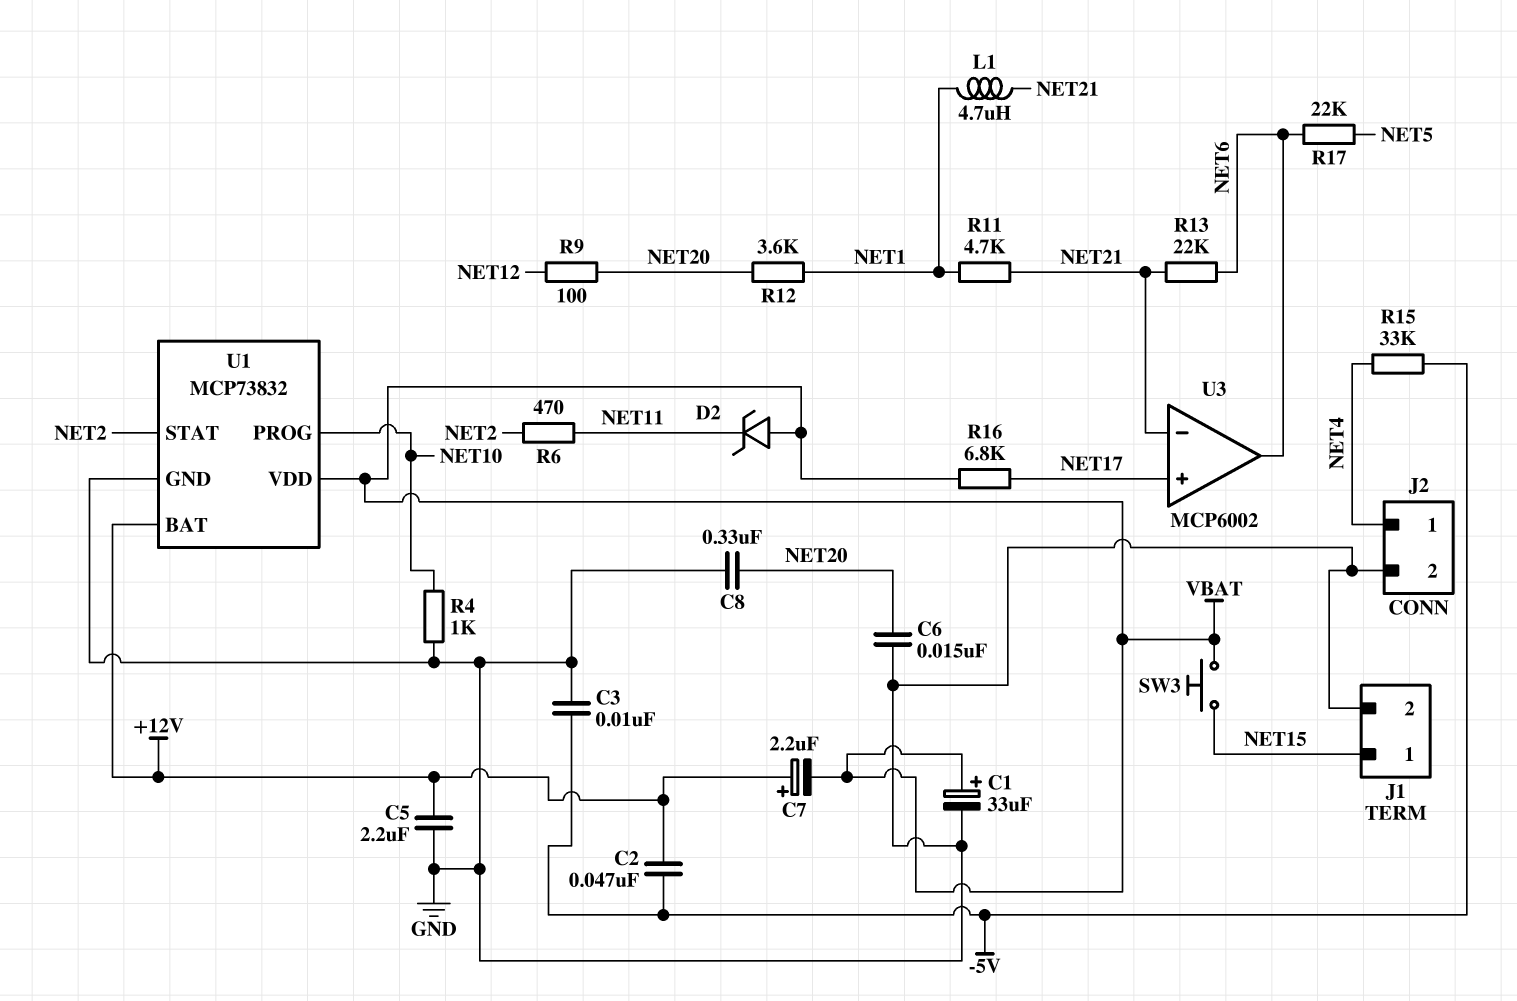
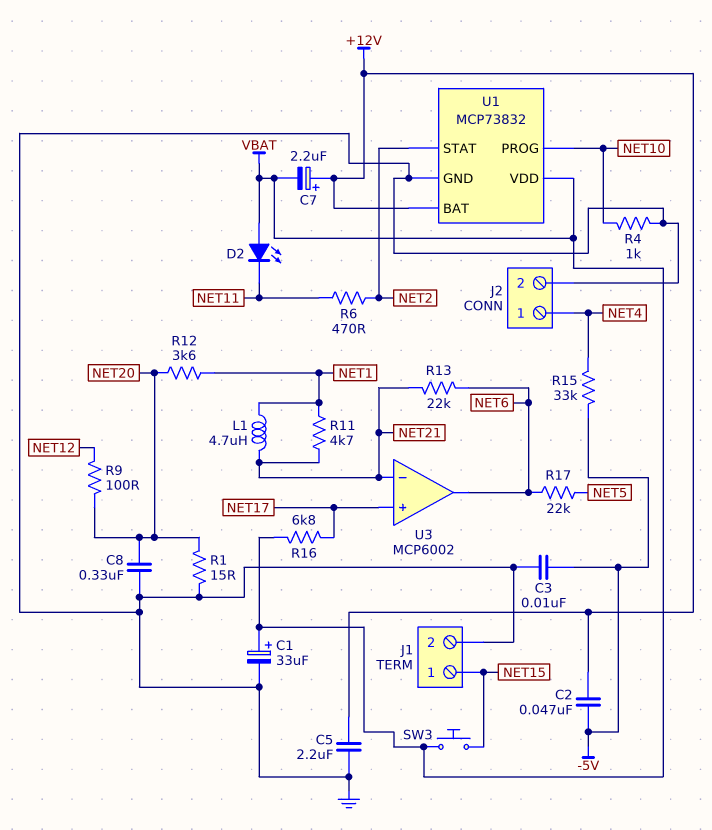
C6: 15nF (GND, NET20) -> none
D2: zener (A VBAT, K NET11) -> LED (A VBAT, K NET11)
R1: none -> 15 (GND, NET20)

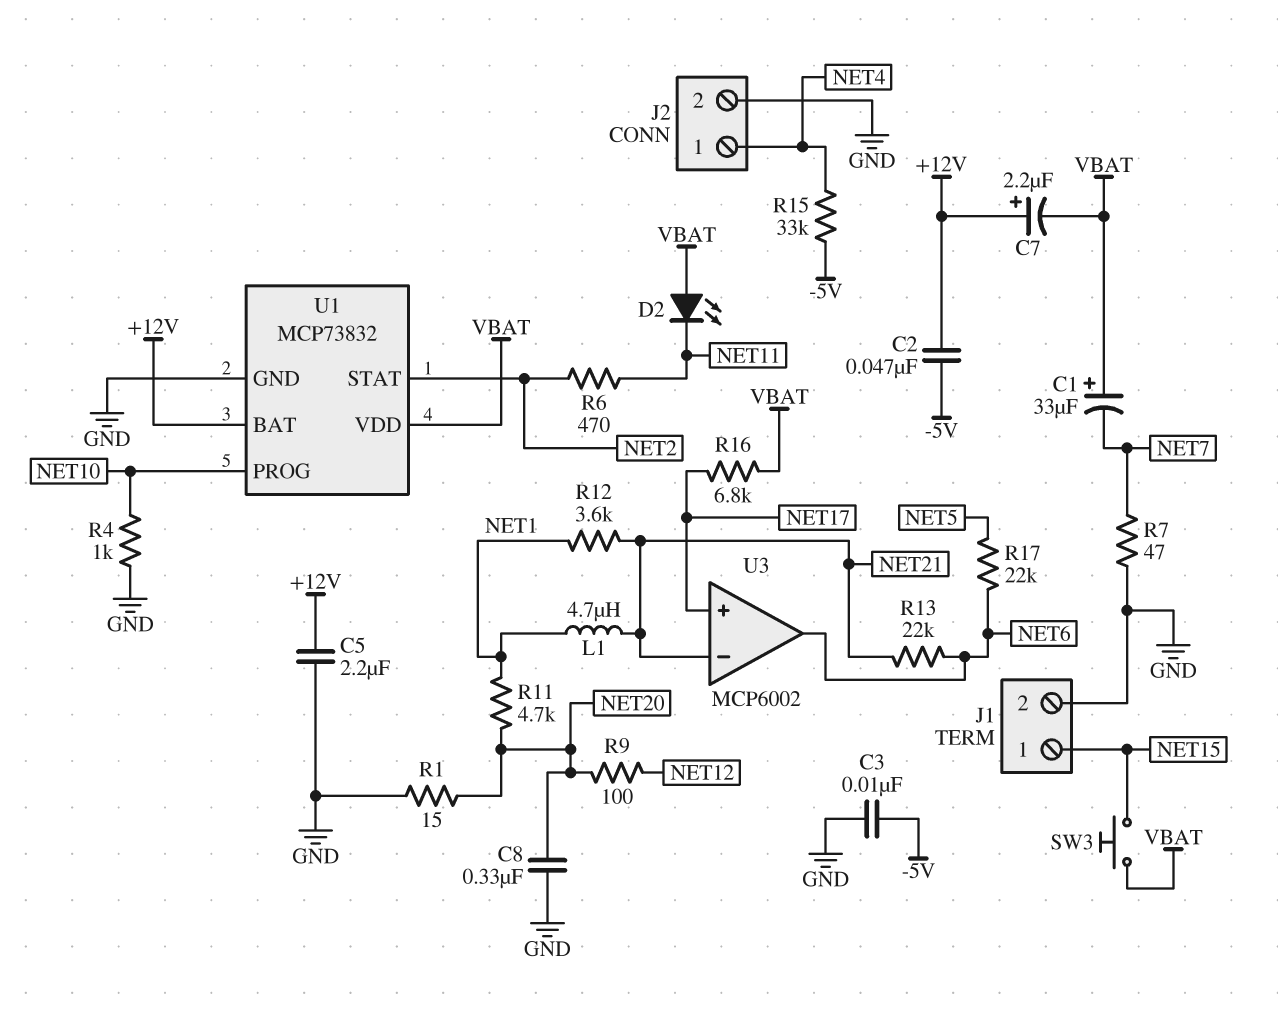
C1: 33uF (plus VBAT, minus GND) -> 33uF (plus VBAT, minus NET7)
R7: none -> 47 (GND, NET7)
R11: 4.7k (NET1, NET21) -> 4.7k (NET1, NET20)
R12: 3.6k (NET1, NET20) -> 3.6k (NET1, NET21)

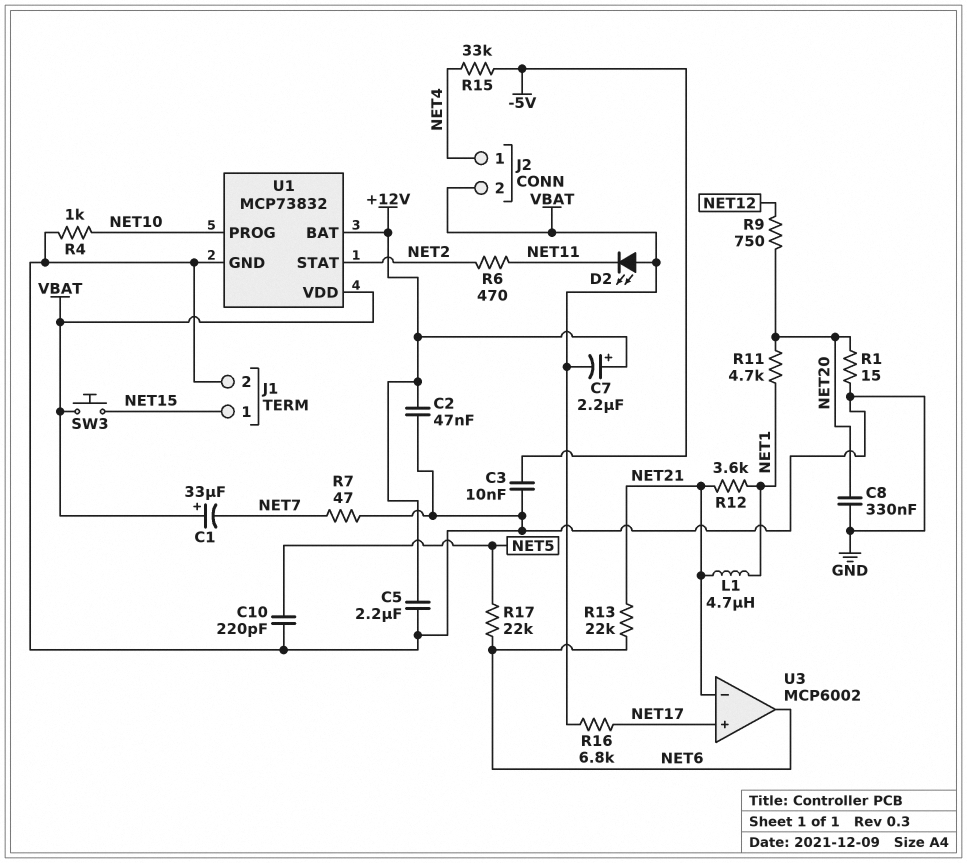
C2: 47nF (+12V, -5V) -> 47nF (+12V, GND)
C10: none -> 220pF (GND, NET5)
J2 pin 2: GND -> VBAT
R9: 100 (NET12, NET20) -> 750 (NET12, NET20)

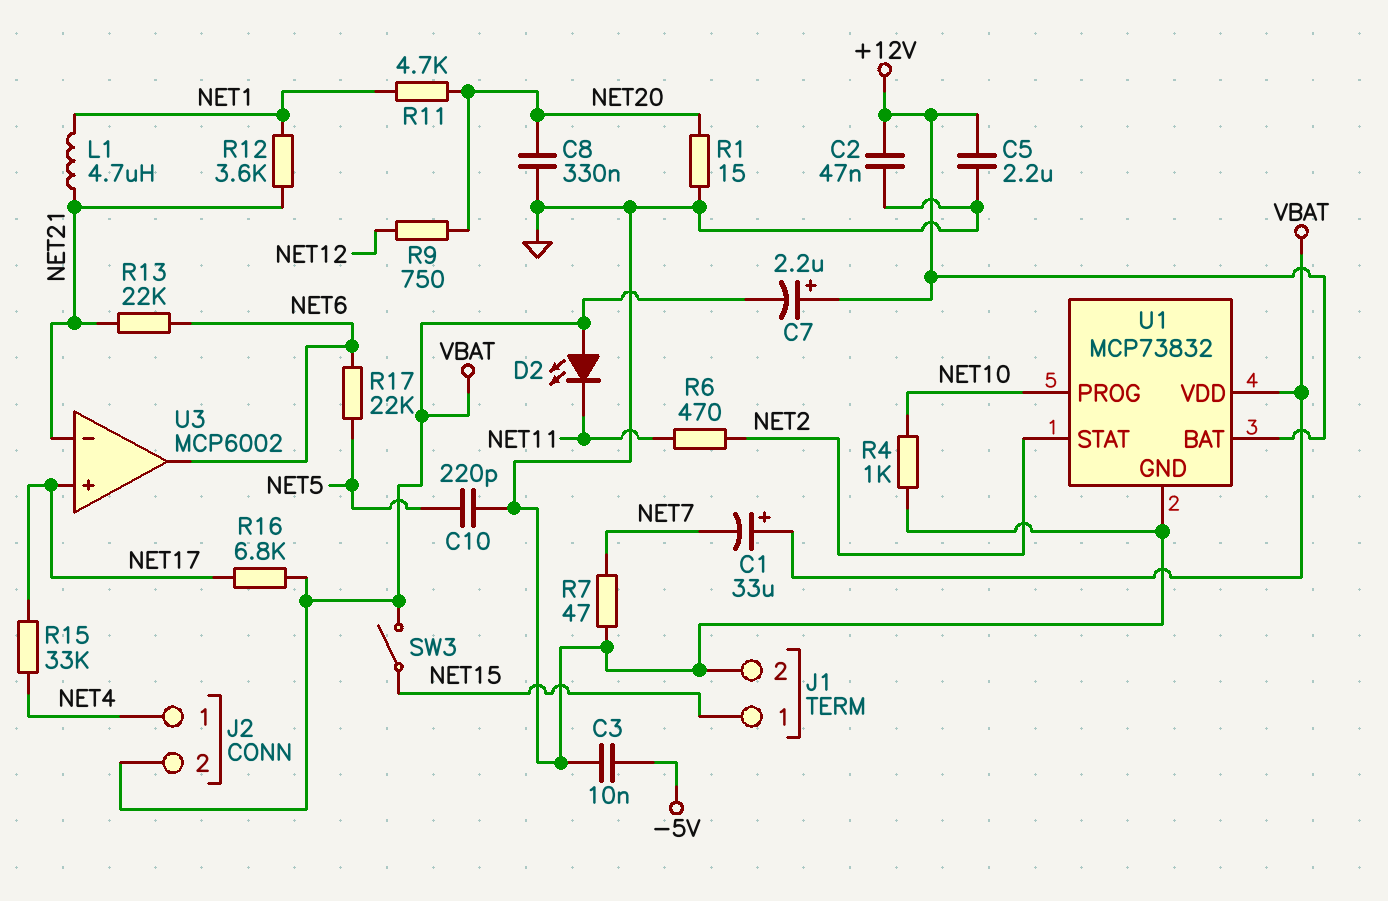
R15: 33k (-5V, NET4) -> 33k (NET4, NET17)
SW3: button (NET15, VBAT) -> switch (NET15, VBAT)

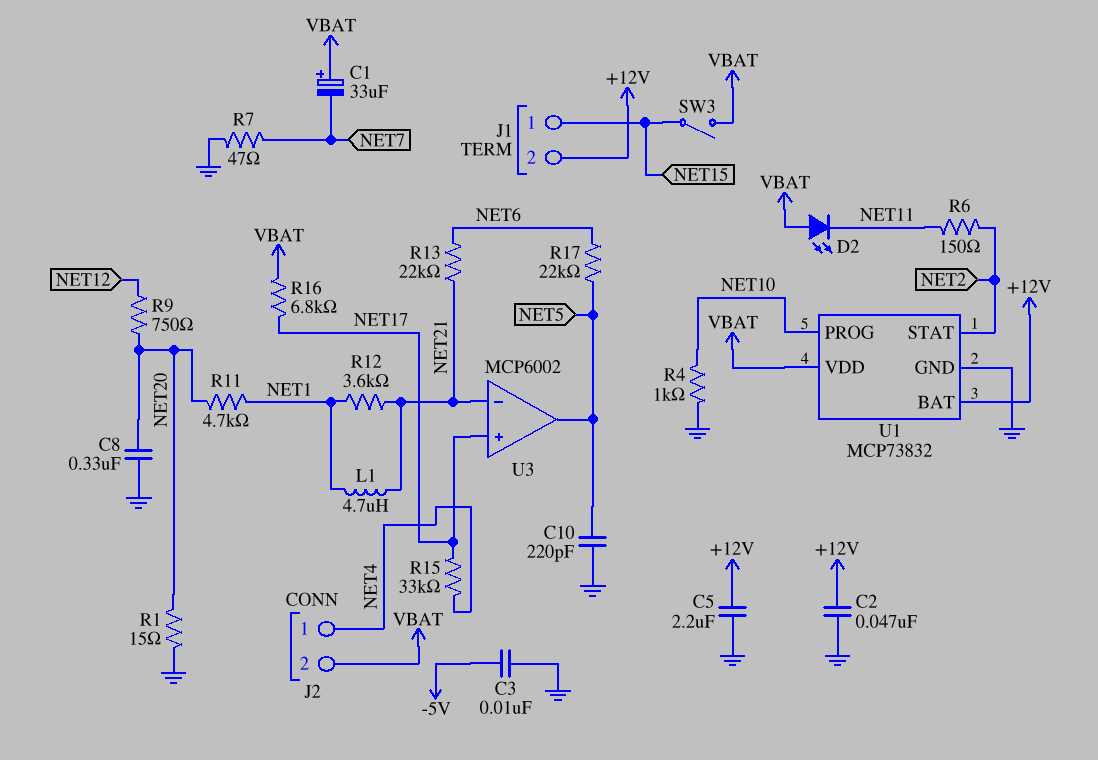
C7: 2.2uF (plus +12V, minus VBAT) -> none
J1 pin 2: GND -> +12V
R6: 470 (NET2, NET11) -> 150 (NET2, NET11)
U3 pin out: NET6 -> NET5

